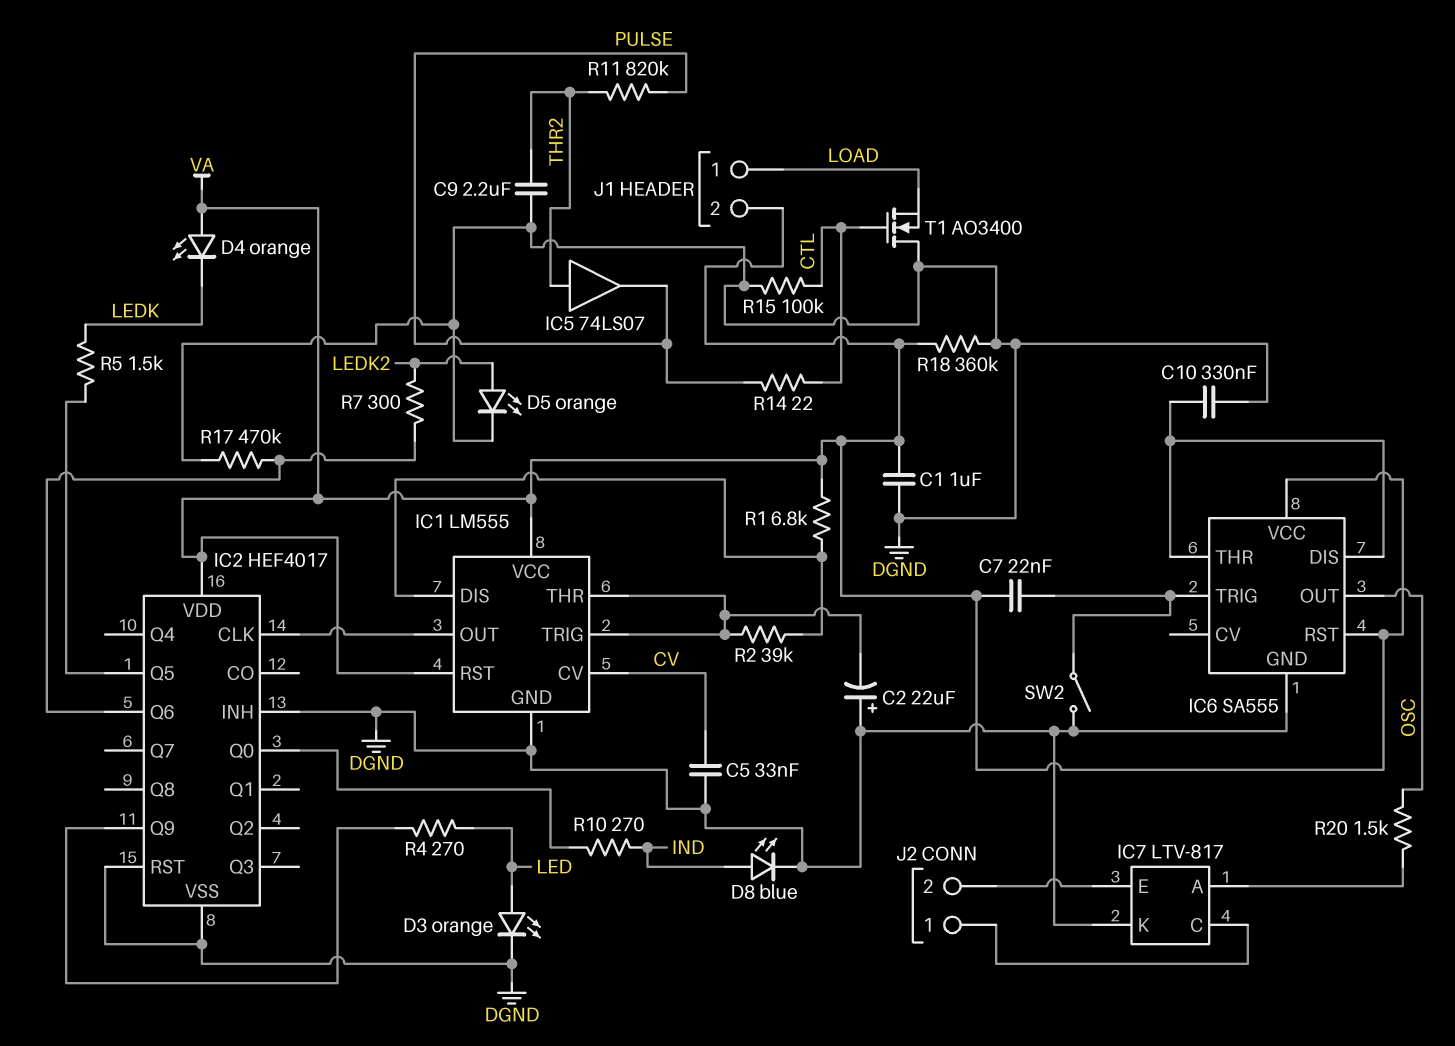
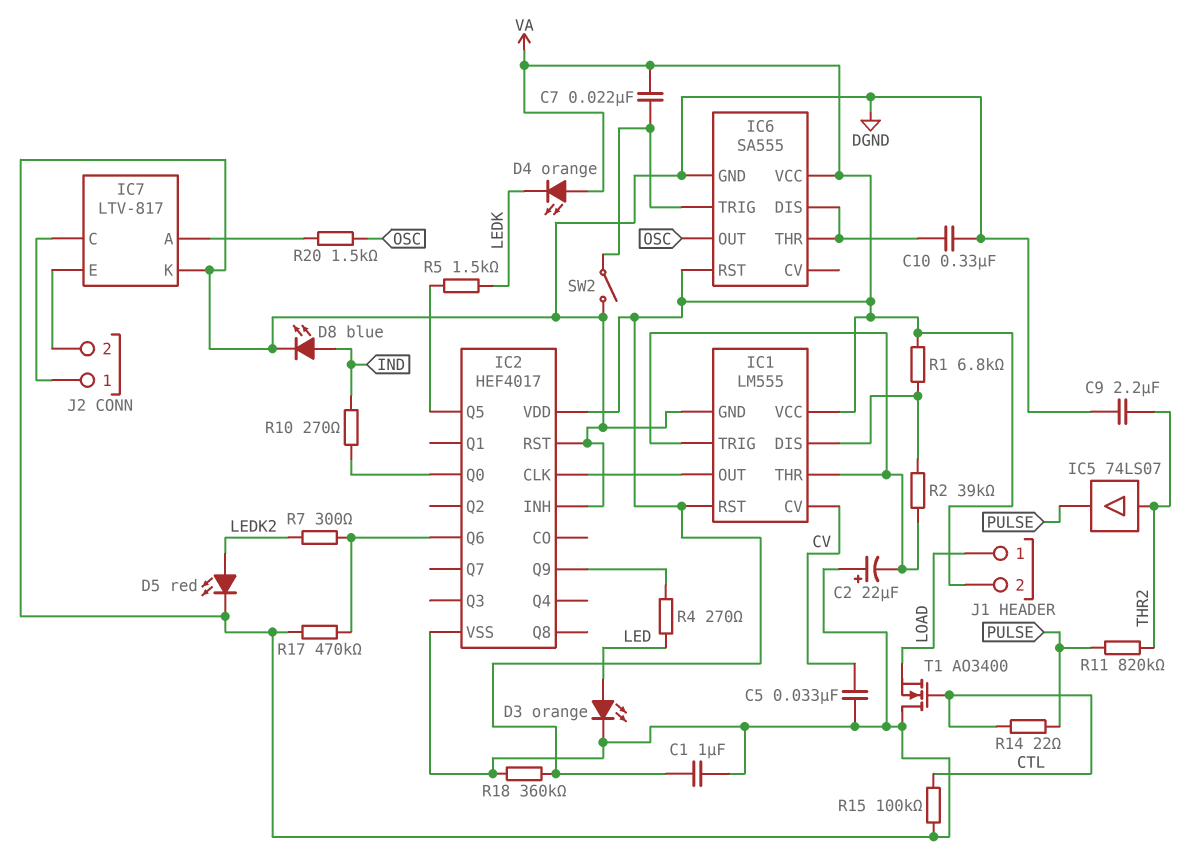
D5: LED orange (A LEDK2, K DGND) -> LED red (A LEDK2, K DGND)

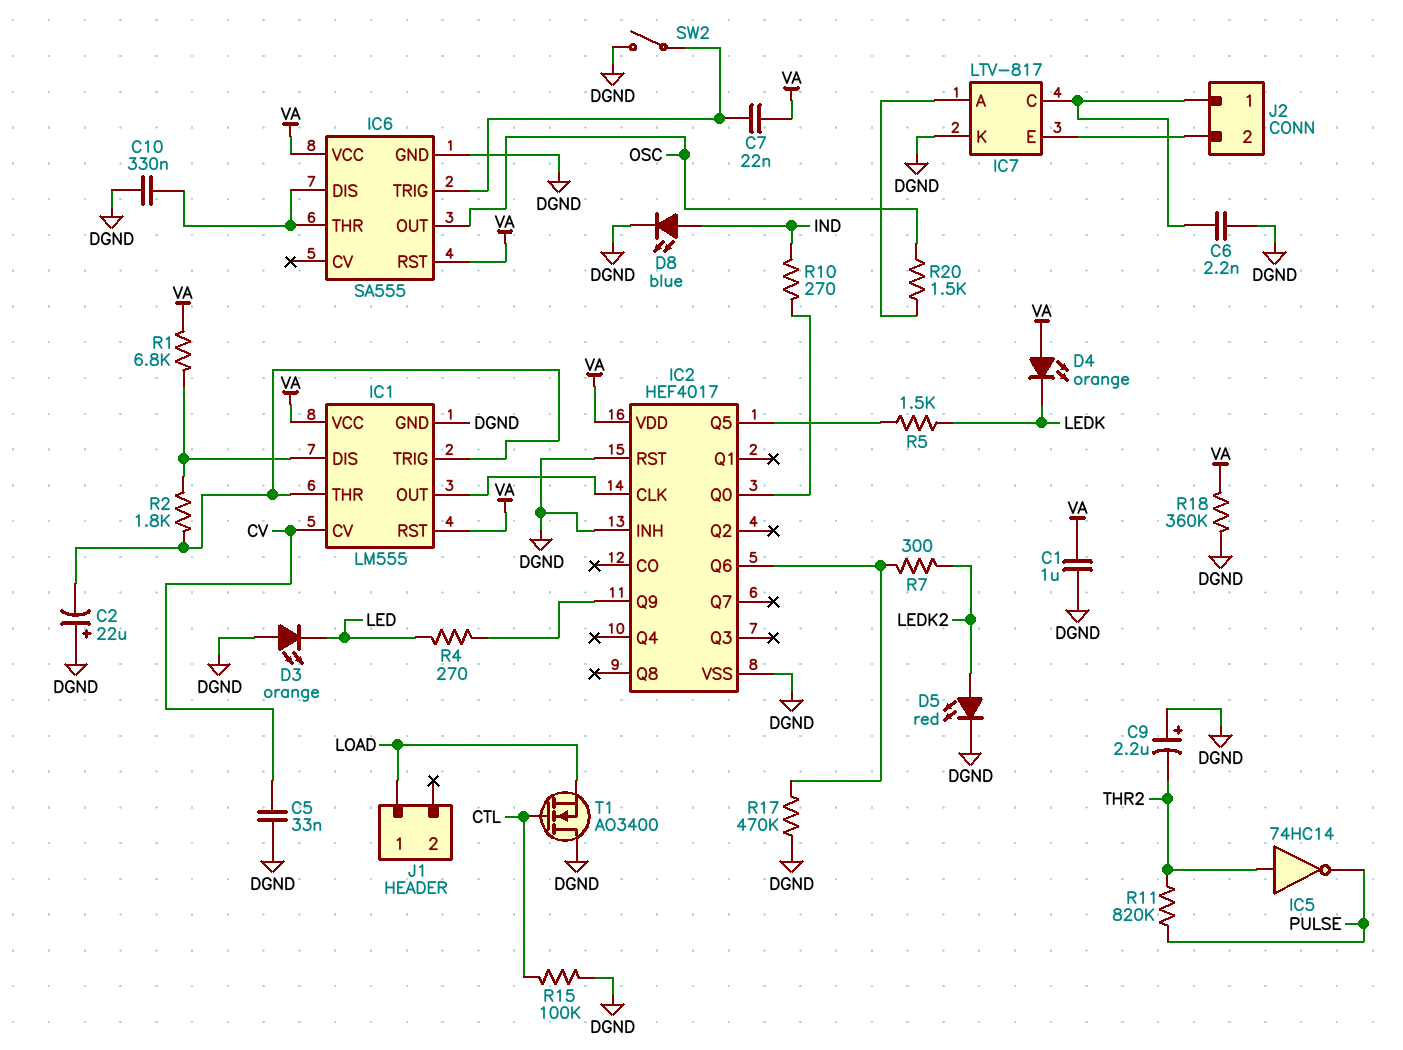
C6: none -> 2.2nF (DGND, IC7/C)
C9: 2.2uF (DGND, THR2) -> 2.2uF (plus DGND, minus THR2)
D3: LED orange (A LED, K DGND) -> LED orange (A DGND, K LED)
IC5: buffer 74LS07 (in THR2, out PULSE) -> NOT 74HC14 (in THR2, out PULSE)
J1 pin 2: VA -> none
R2: 39k (IC1/DIS, IC1/THR) -> 1.8k (IC1/DIS, IC1/THR)
R14: 22 (CTL, PULSE) -> none

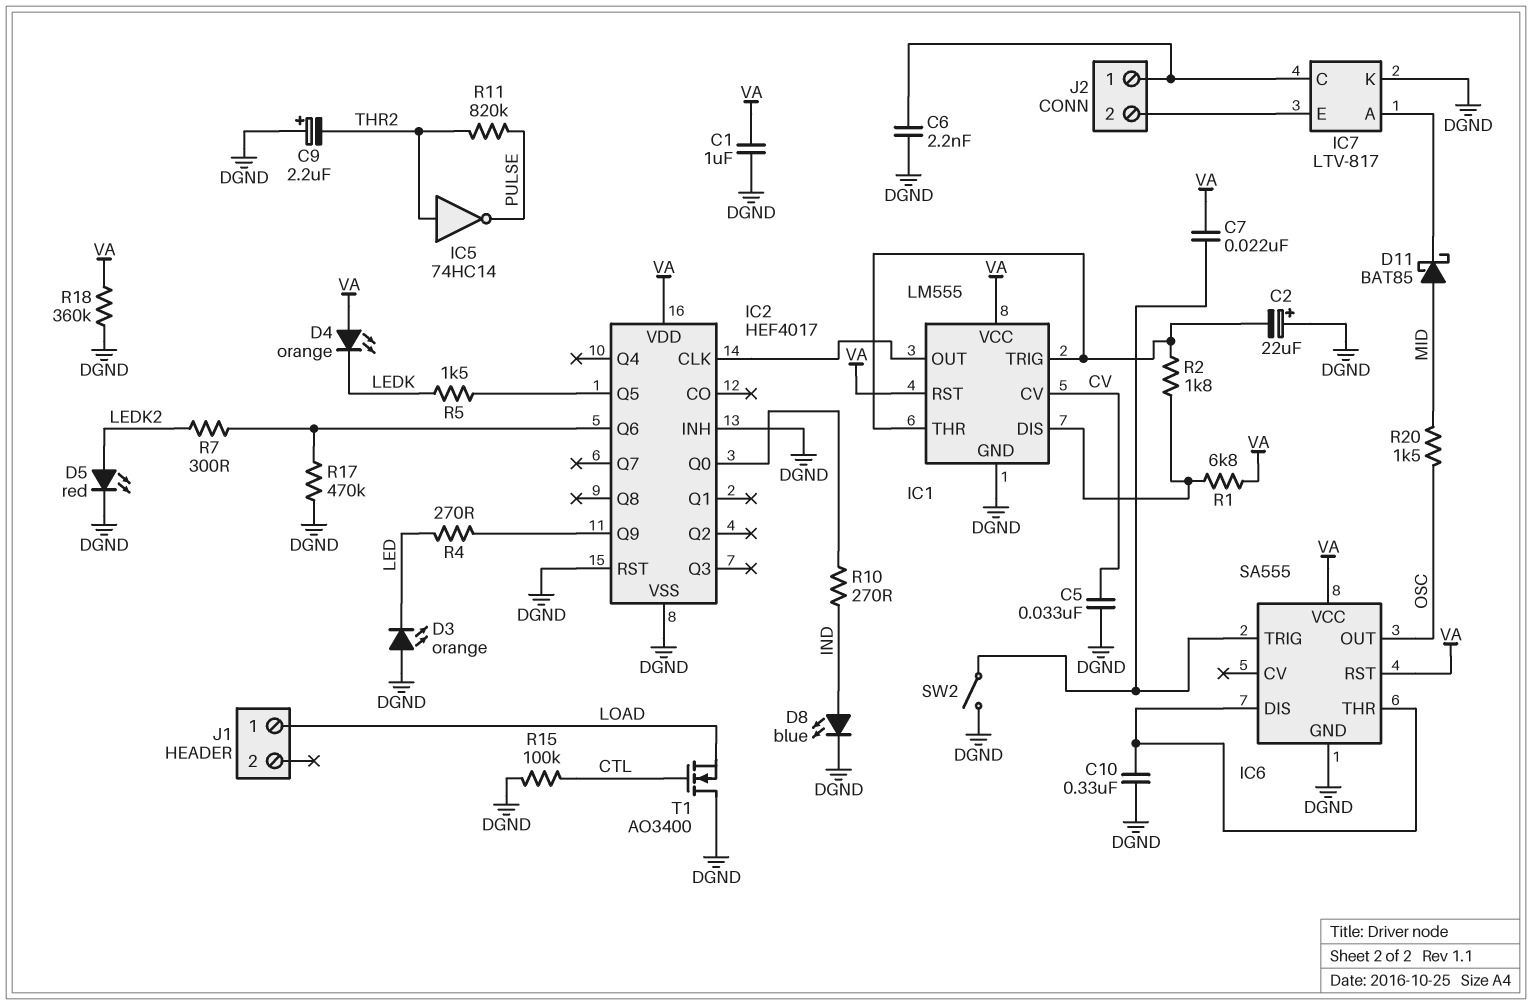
D11: none -> schottky BAT85 (A MID, K IC7/A)
R20: 1.5k (IC7/A, OSC) -> 1.5k (MID, OSC)

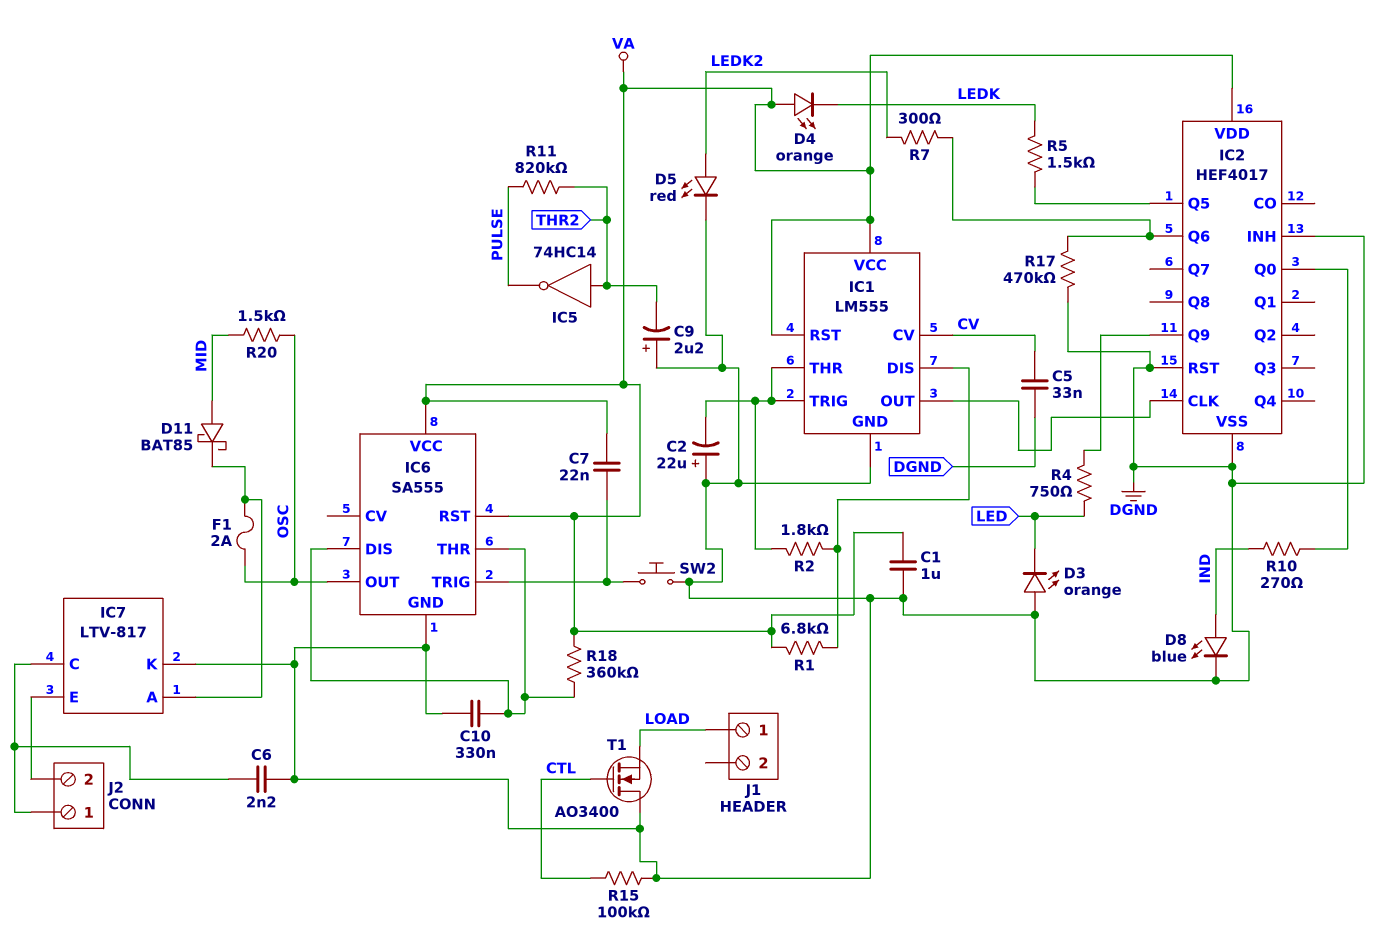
F1: none -> 2A (IC7/A, OSC)
R4: 270 (IC2/Q9, LED) -> 750 (IC2/Q9, LED)
R18: 360k (DGND, VA) -> 360k (IC6/DIS, VA)
SW2: switch (DGND, IC6/TRIG) -> button (DGND, IC6/TRIG)

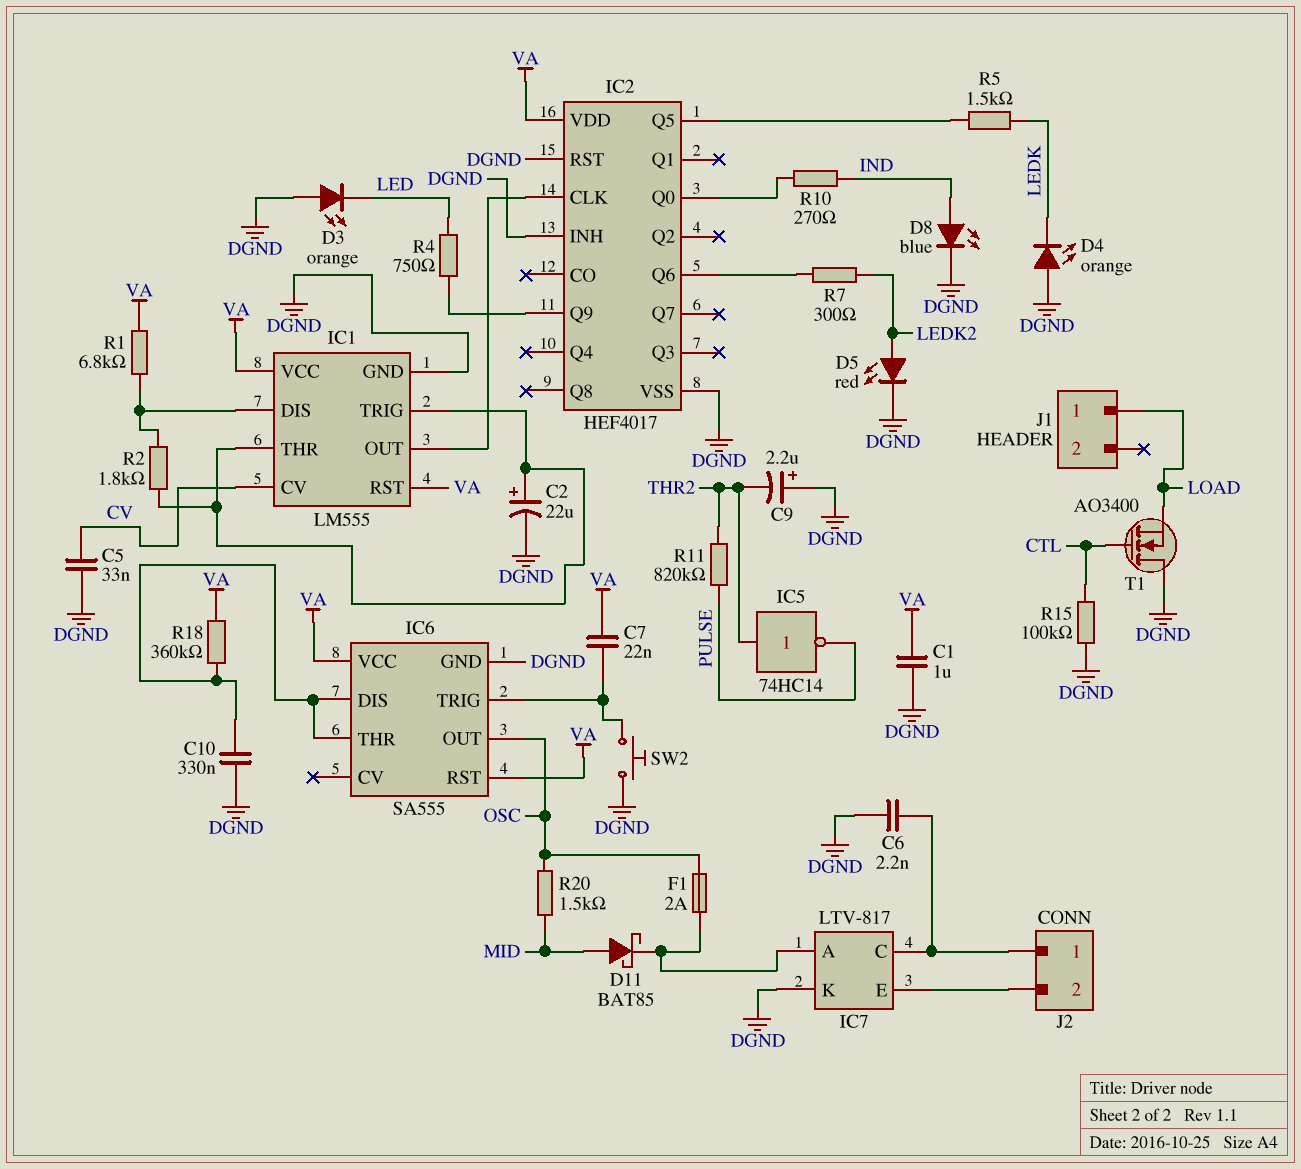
C2: 22uF (plus DGND, minus IC1/THR) -> 22uF (plus IC1/THR, minus DGND)
D4: LED orange (A VA, K LEDK) -> LED orange (A DGND, K LEDK)
R17: 470k (DGND, IC2/Q6) -> none

